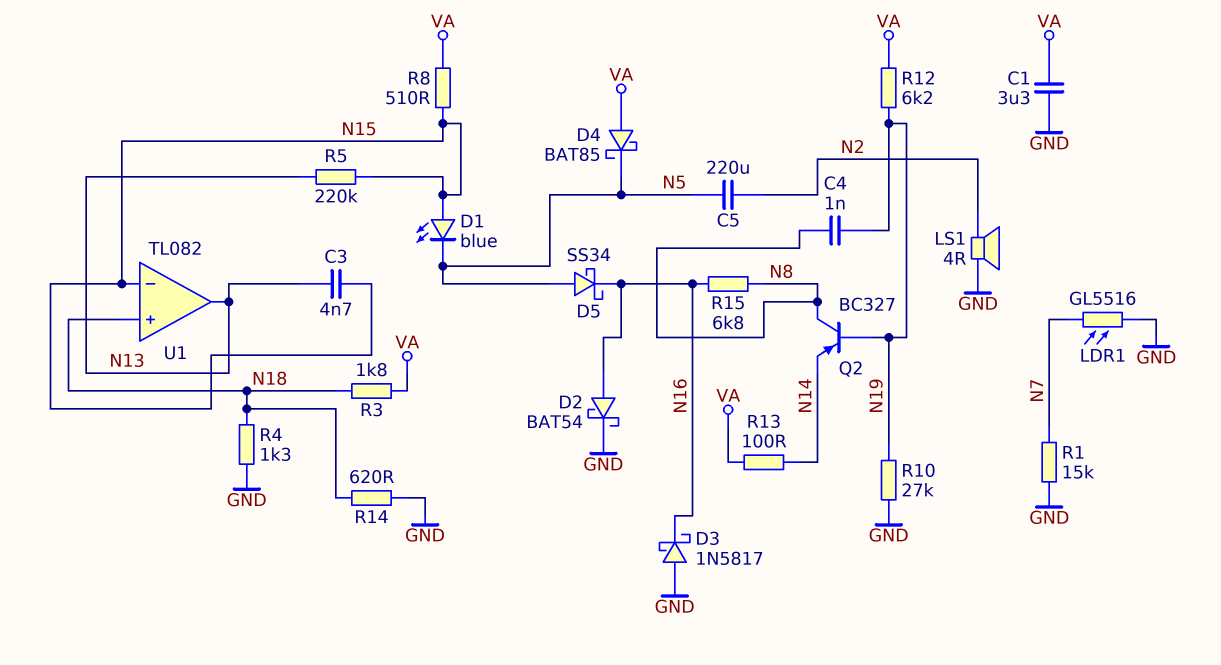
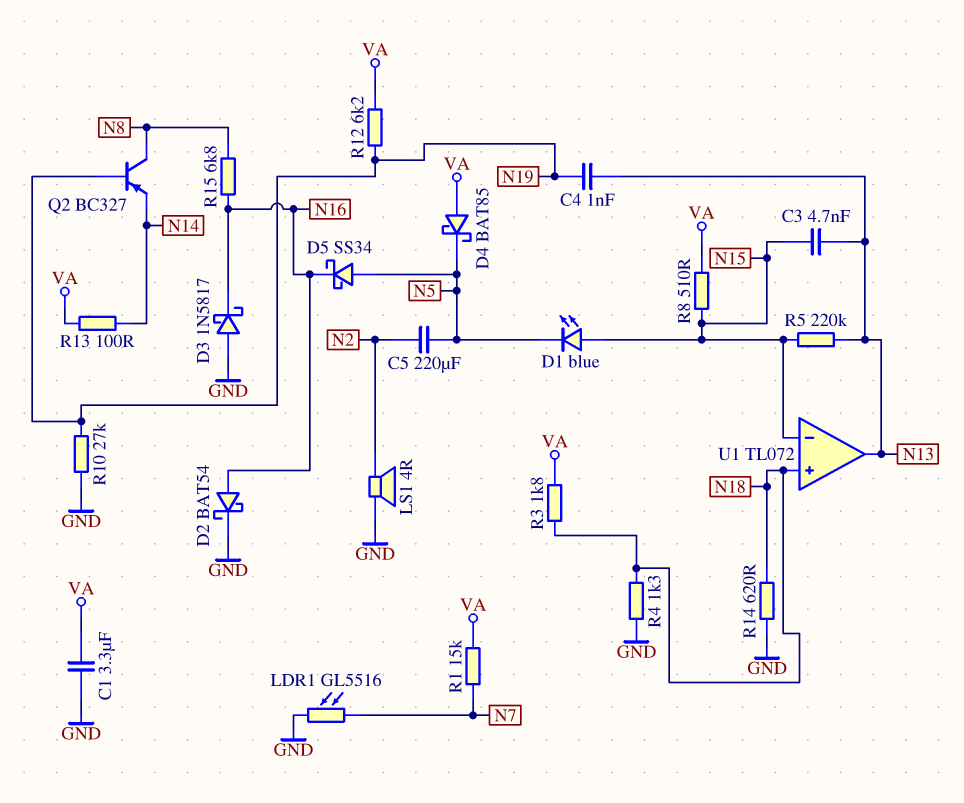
C4: 1nF (N8, N19) -> 1nF (N13, N19)
R1: 15k (GND, N7) -> 15k (N7, VA)
U1: TL082 -> TL072

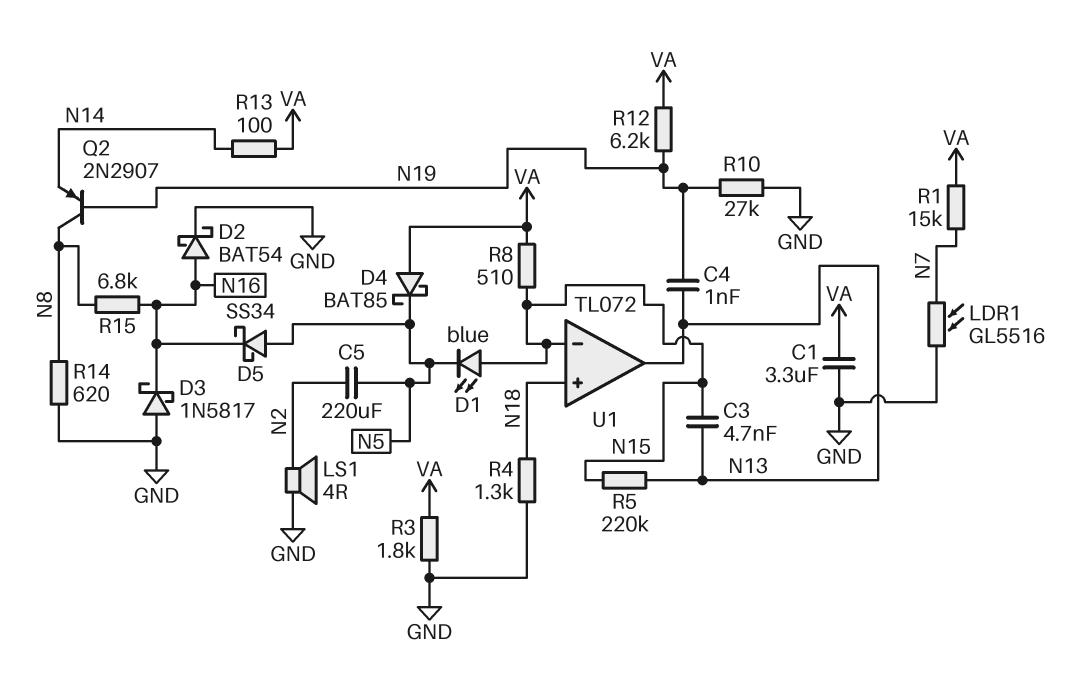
Q2: PNP BC327 (B N19, C N8, E N14) -> PNP 2N2907 (B N19, C N8, E N14)
R3: 1.8k (N18, VA) -> 1.8k (GND, VA)
R14: 620 (GND, N18) -> 620 (GND, N8)

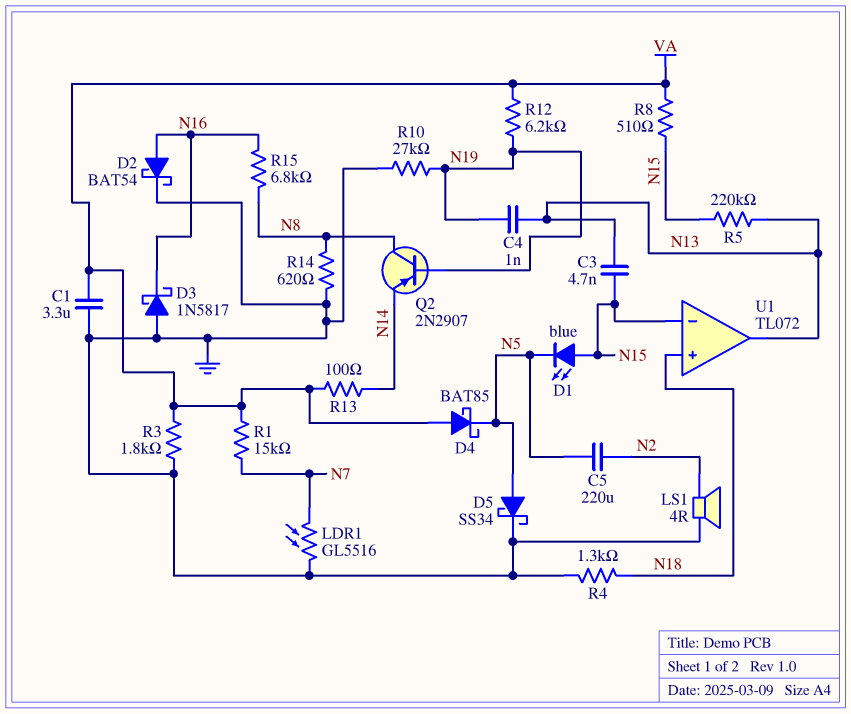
D5: schottky SS34 (A N5, K N16) -> schottky SS34 (A N5, K GND)

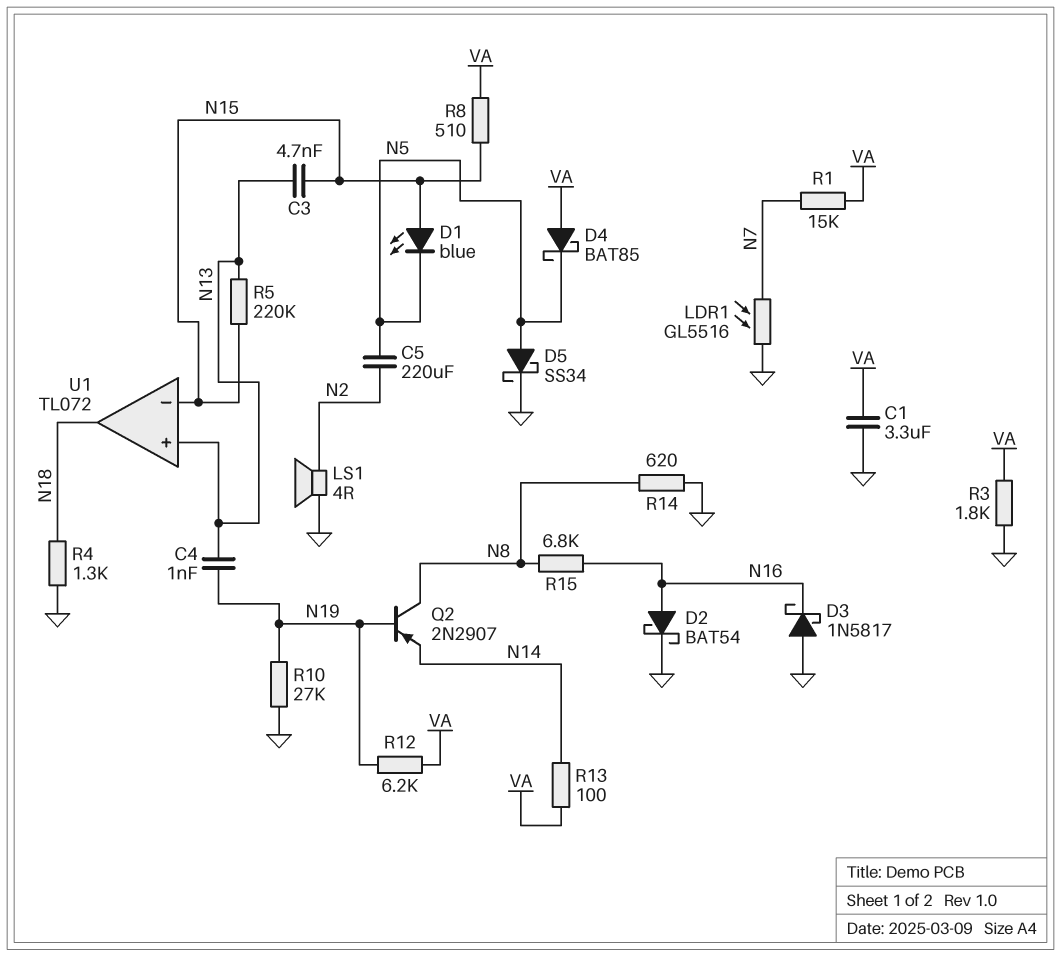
U1 pin in+: N18 -> N13
U1 pin out: N13 -> N18

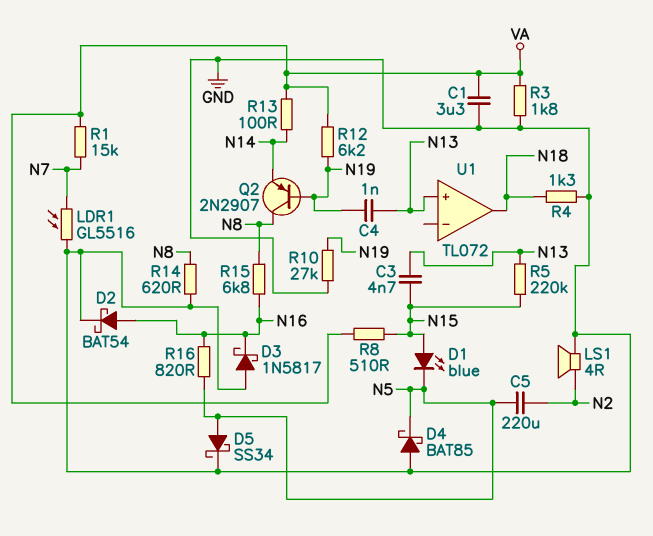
D4: schottky BAT85 (A VA, K N5) -> schottky BAT85 (A GND, K N5)
R16: none -> 820 (N5, N16)
U1 pin in-: N15 -> none

